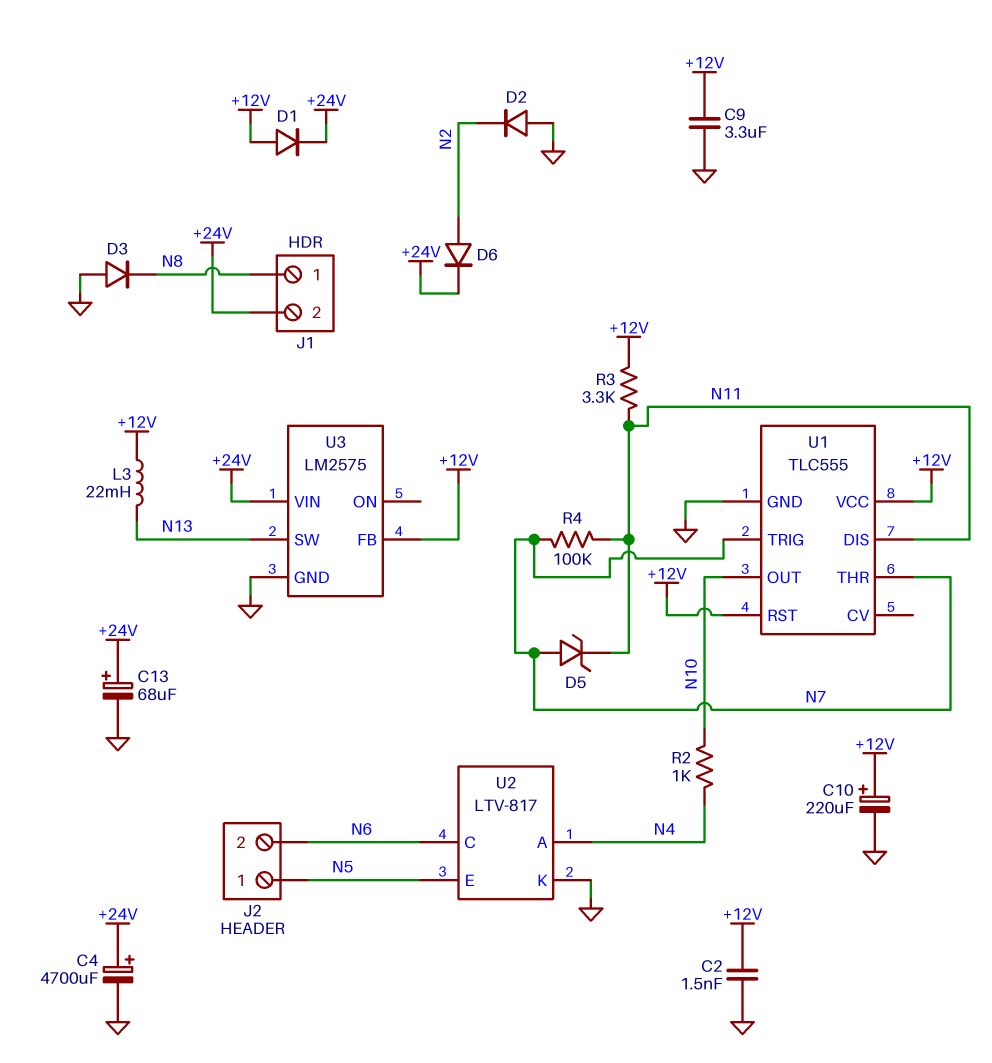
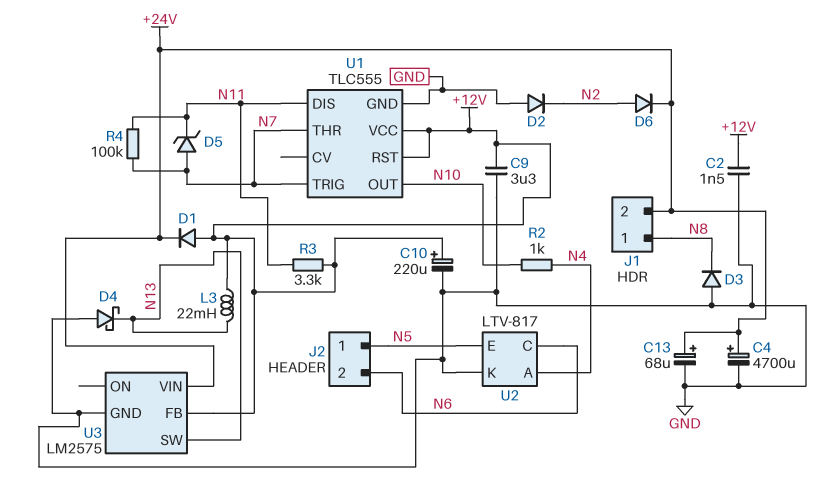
D4: none -> schottky (A GND, K N13)

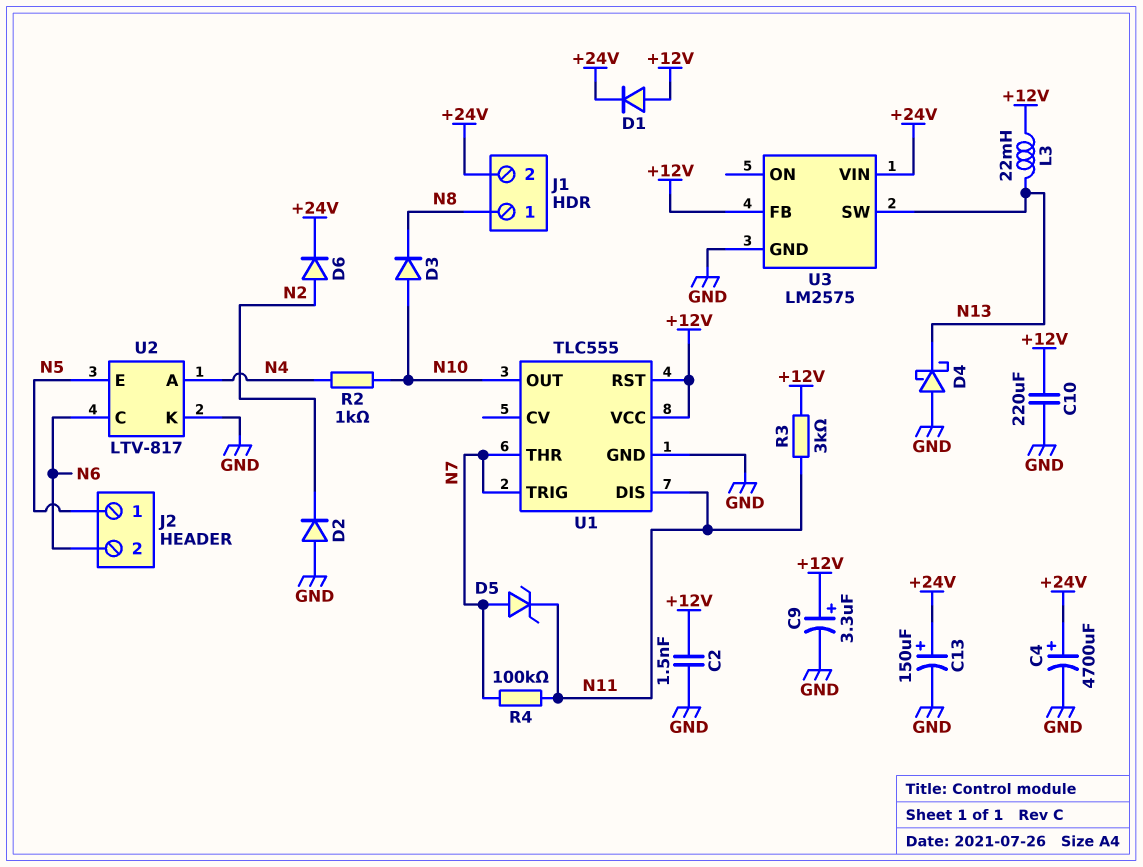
C9: 3.3uF (+12V, GND) -> 3.3uF (plus +12V, minus GND)
C10: 220uF (plus +12V, minus GND) -> 220uF (+12V, GND)
C13: 68uF (plus +24V, minus GND) -> 150uF (plus +24V, minus GND)
D3: diode (A GND, K N8) -> diode (A N10, K N8)
R3: 3.3k (+12V, N11) -> 3k (+12V, N11)

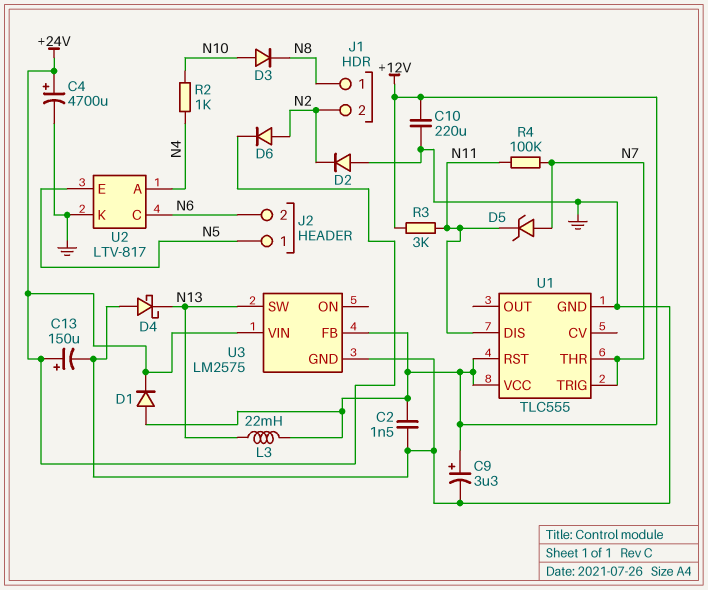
J1 pin 2: +24V -> N2
U1 pin OUT: N10 -> none

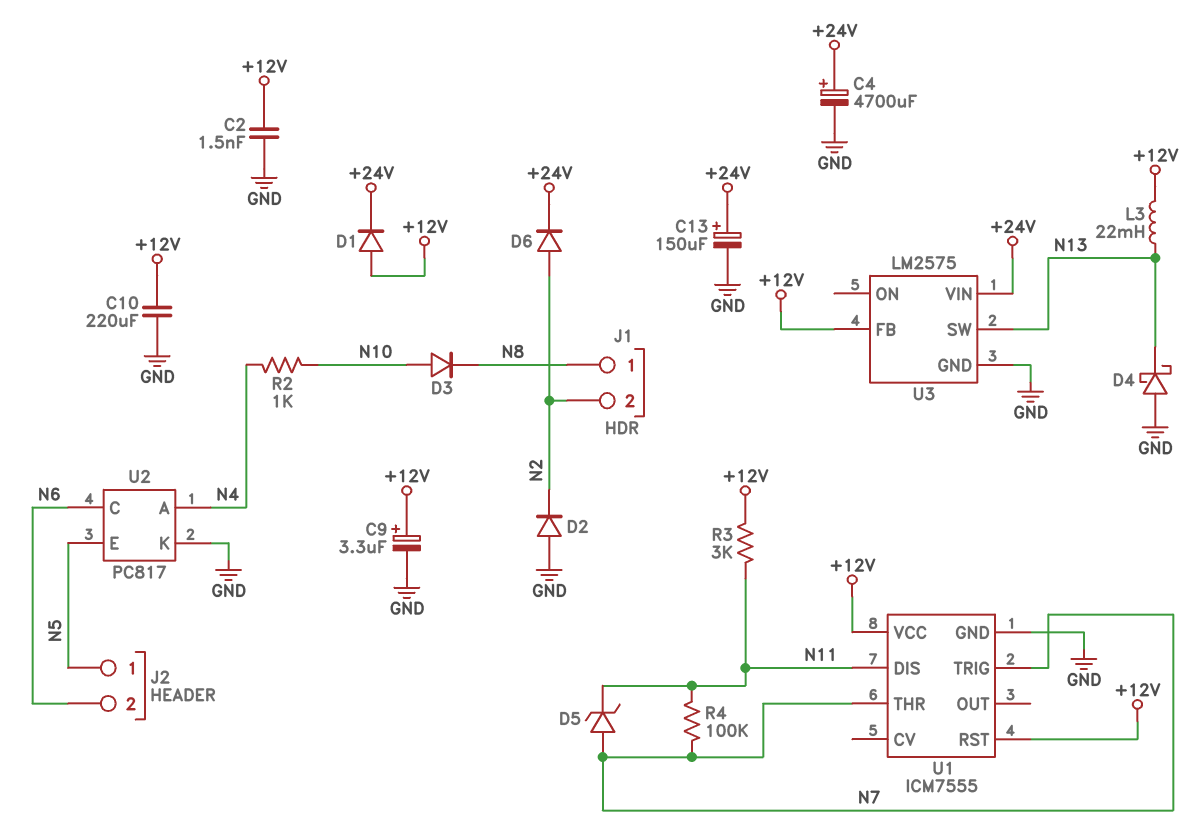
U1: TLC555 -> ICM7555
U2: LTV-817 -> PC817

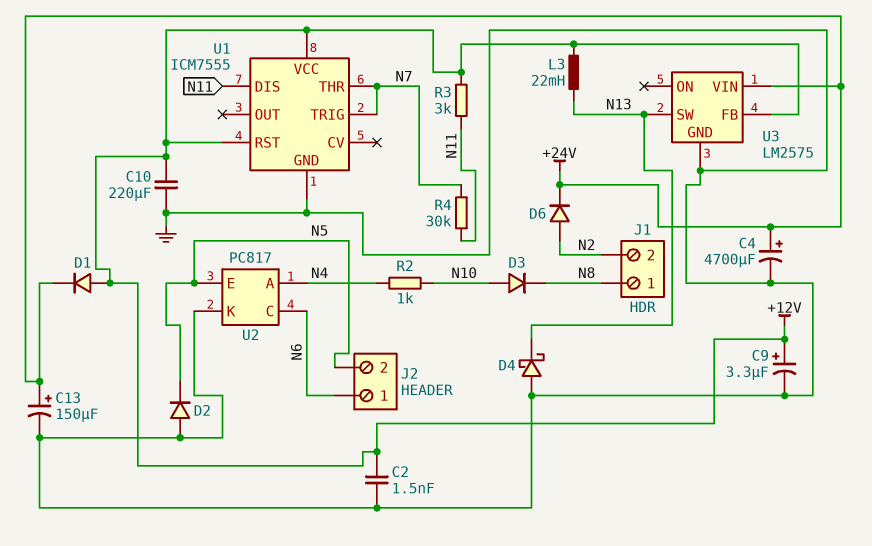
D2: diode (A GND, K N2) -> diode (A GND, K N5)
D5: zener (A N7, K N11) -> none
J2 pin 1: N5 -> N6
J2 pin 2: N6 -> N5
R4: 100k (N7, N11) -> 30k (N7, N11)

